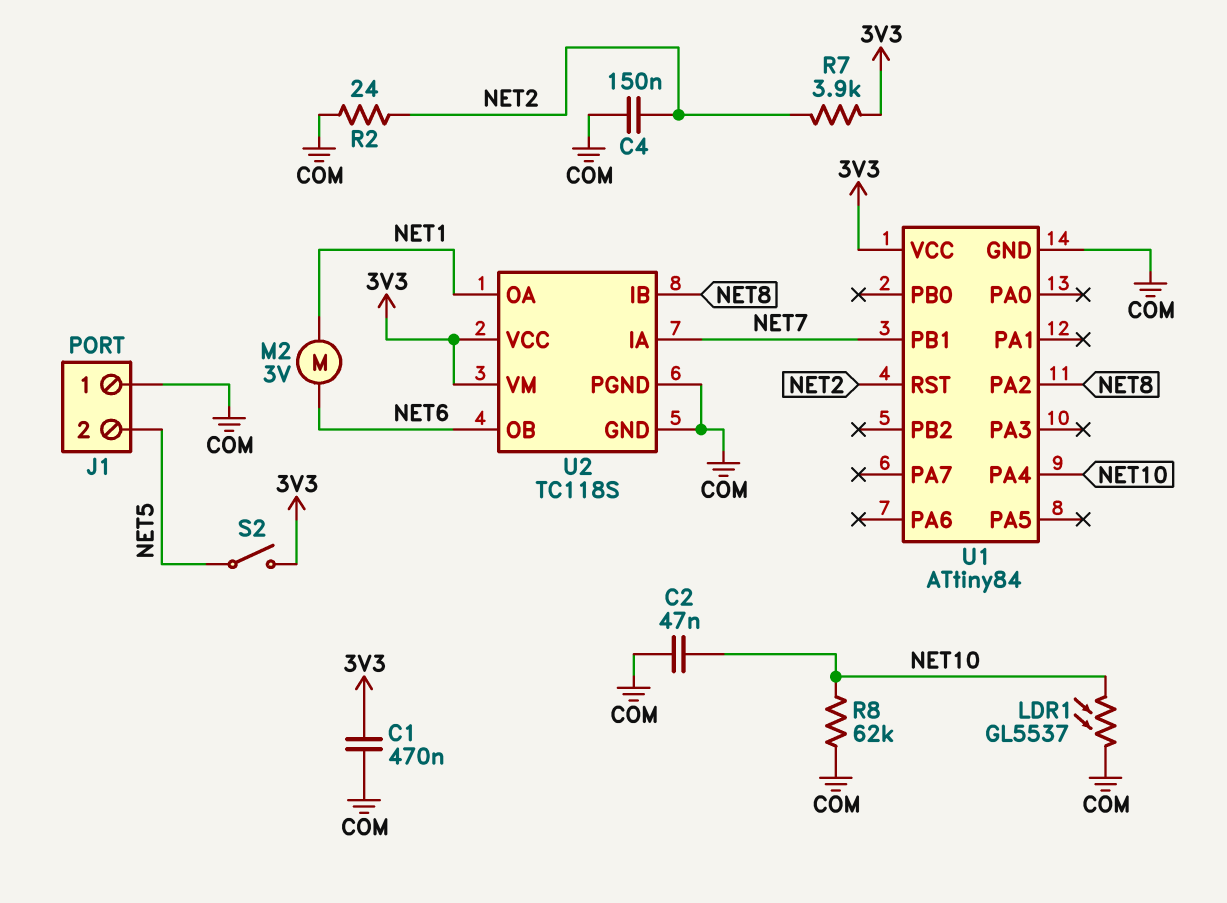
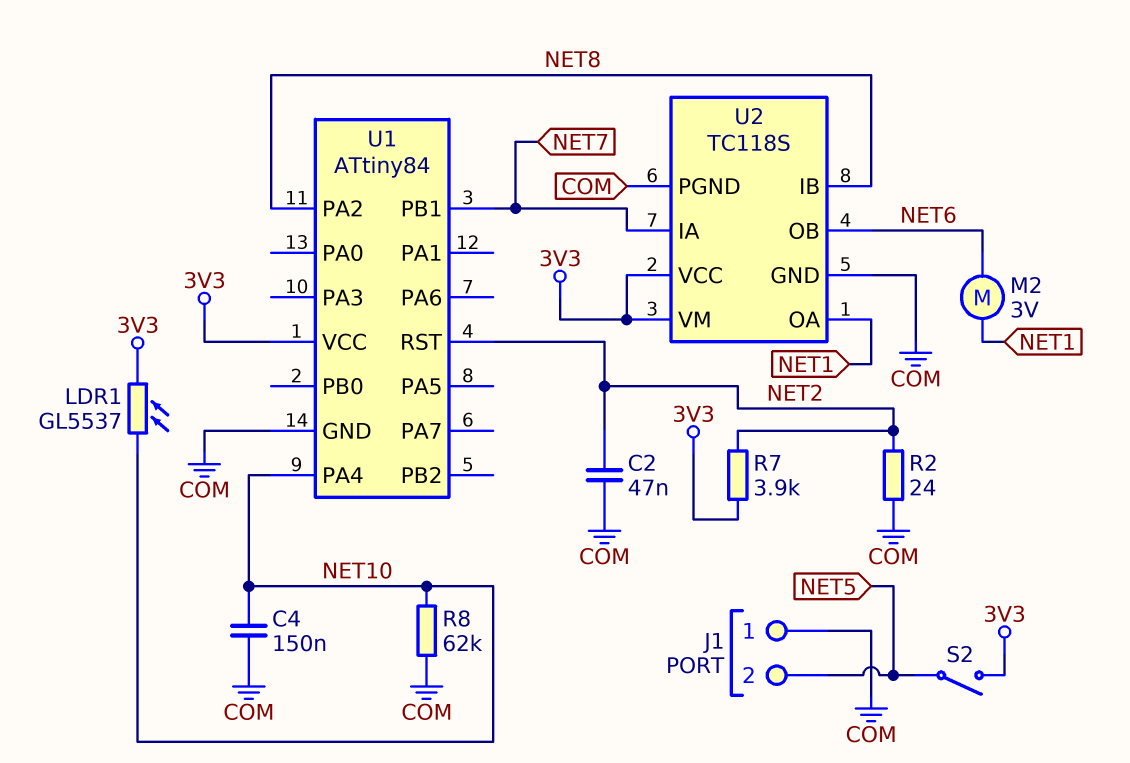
C1: 470nF (3V3, COM) -> none
C2: 47nF (COM, NET10) -> 47nF (COM, NET2)
C4: 150nF (COM, NET2) -> 150nF (COM, NET10)
LDR1: GL5537 (COM, NET10) -> GL5537 (3V3, NET10)

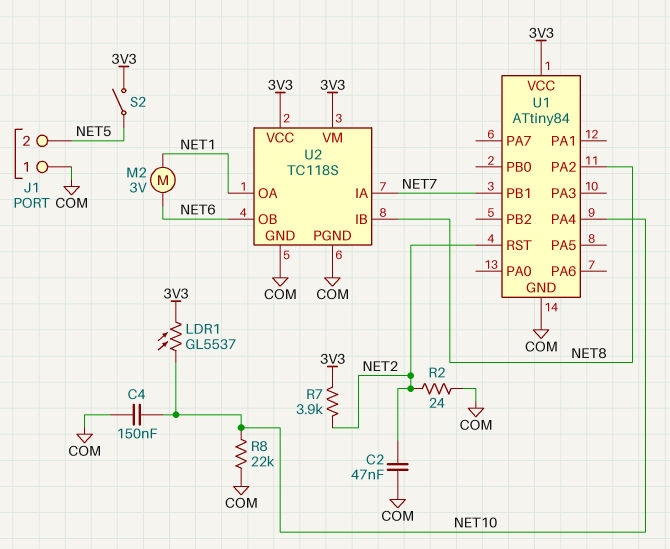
R8: 62k (COM, NET10) -> 22k (COM, NET10)

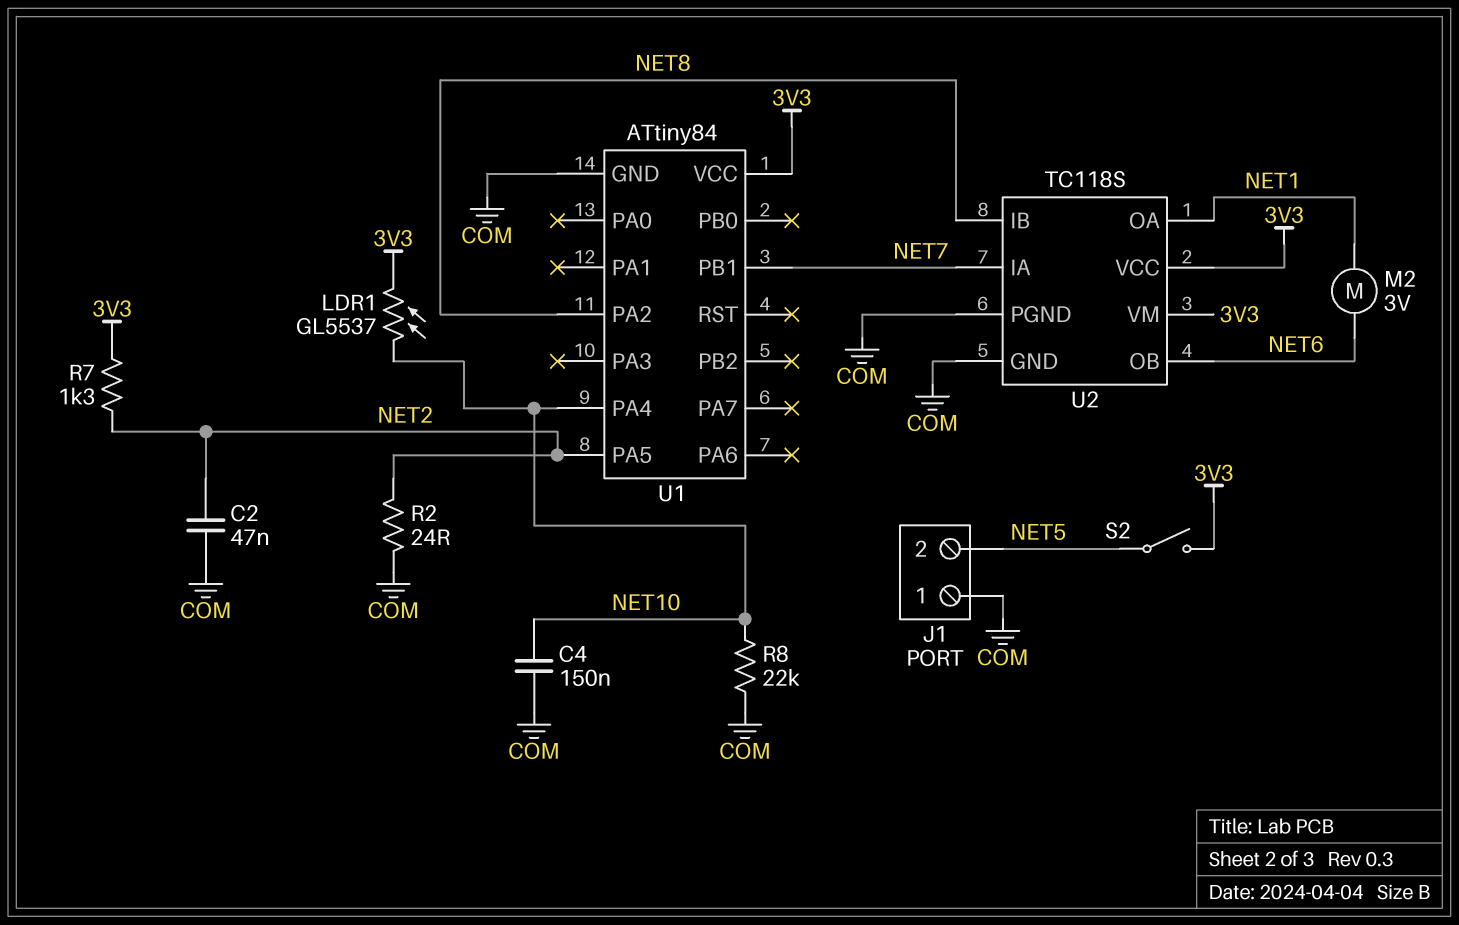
R7: 3.9k (3V3, NET2) -> 1.3k (3V3, NET2)
U1 pin PA5: none -> NET2
U1 pin RST: NET2 -> none

